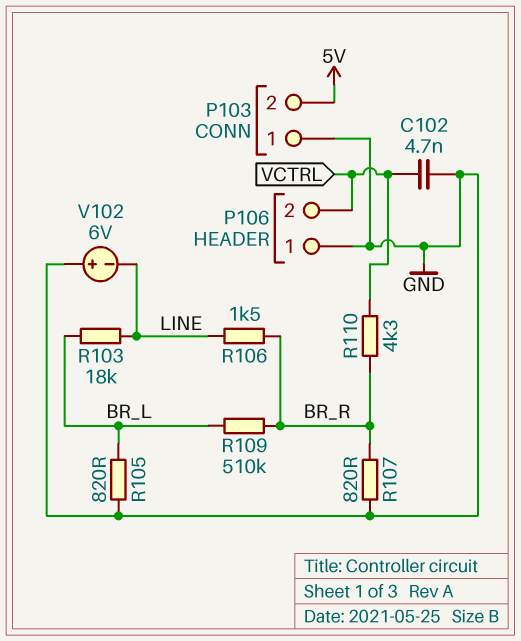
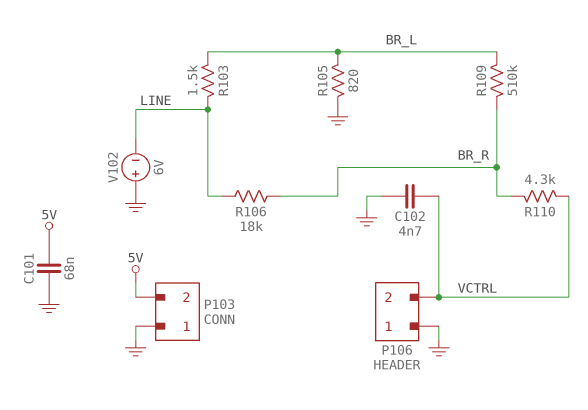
C101: none -> 68nF (5V, GND)
R103: 18k (BR_L, LINE) -> 1.5k (BR_L, LINE)
R106: 1.5k (BR_R, LINE) -> 18k (BR_R, LINE)
R107: 820 (BR_R, GND) -> none

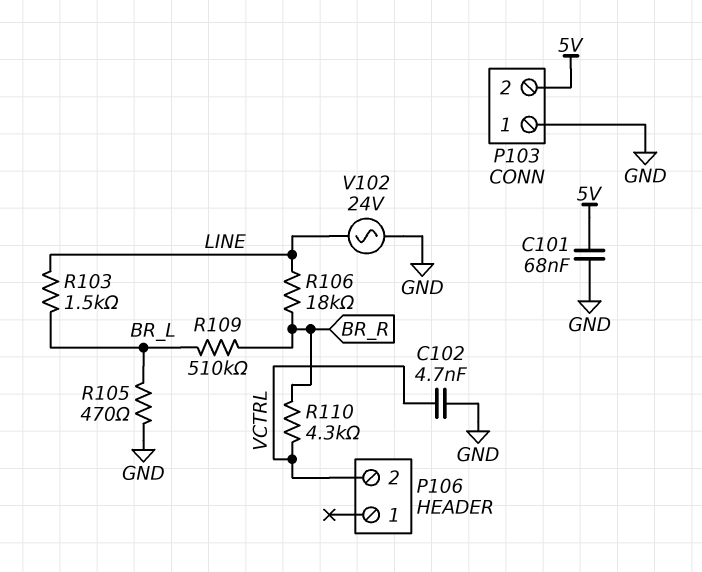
P106 pin 1: GND -> none
R105: 820 (BR_L, GND) -> 470 (BR_L, GND)
V102: 6V (plus GND, minus LINE) -> AC 24V (GND, LINE)

